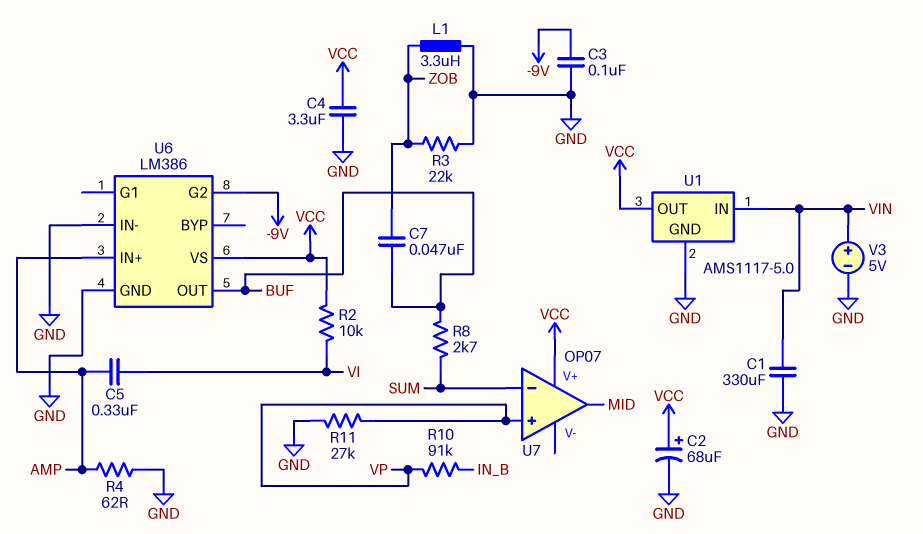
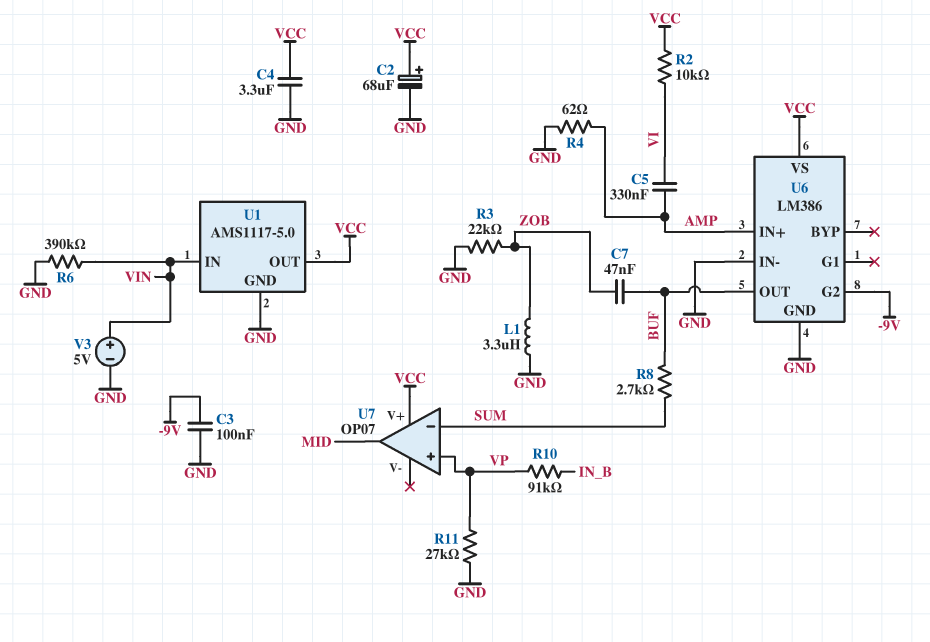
C1: 330uF (GND, VIN) -> none
R6: none -> 390k (GND, VIN)

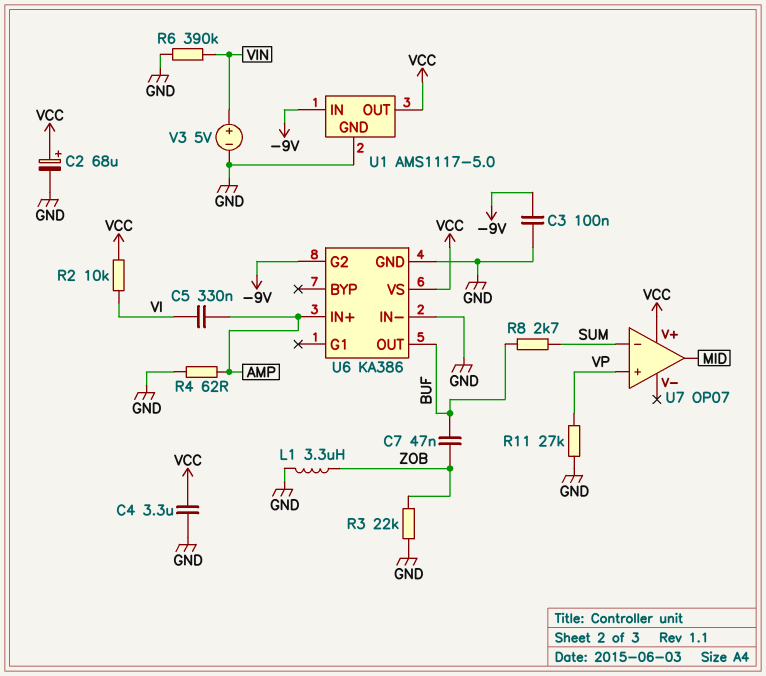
R10: 91k (IN_B, VP) -> none
U1 pin IN: VIN -> -9V
U6: LM386 -> KA386

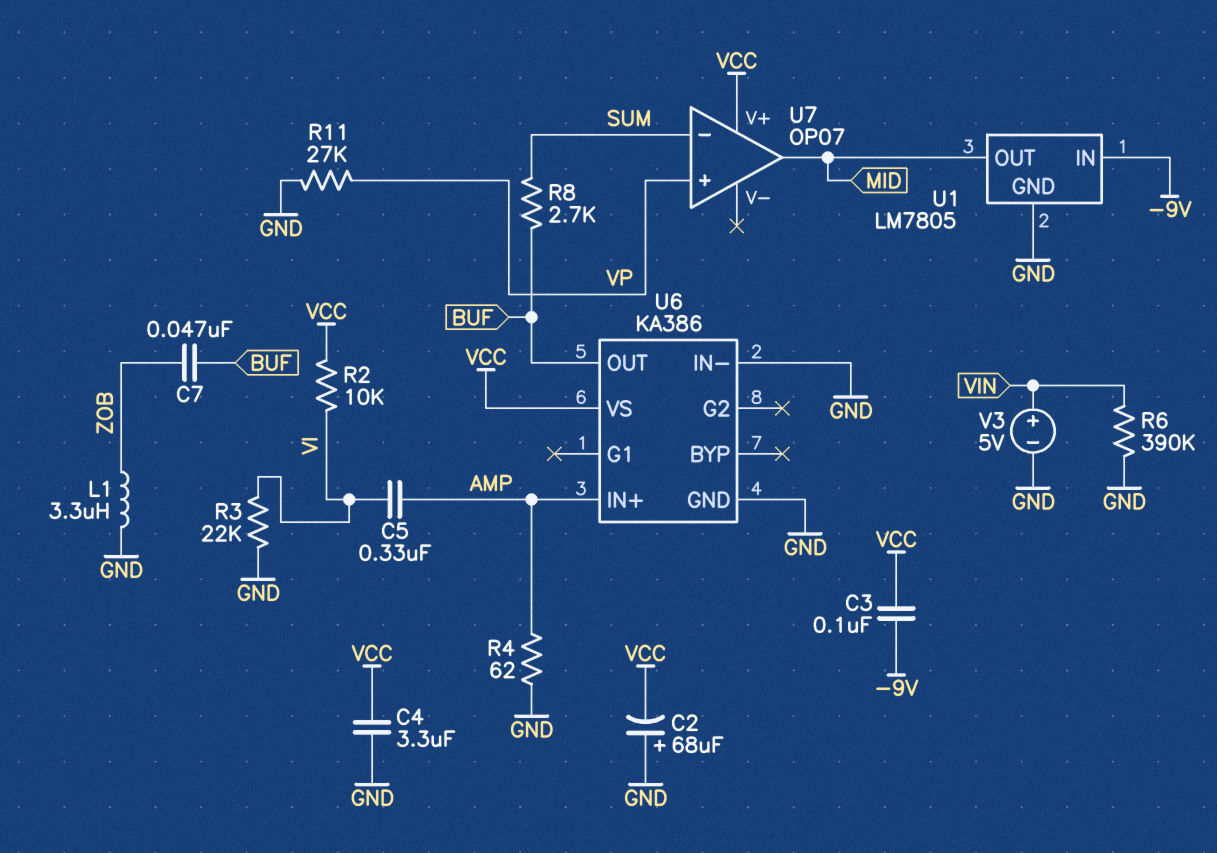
C2: 68uF (plus VCC, minus GND) -> 68uF (plus GND, minus VCC)
C3: 100nF (-9V, GND) -> 100nF (-9V, VCC)
R3: 22k (GND, ZOB) -> 22k (GND, VI)
U1: AMS1117-5.0 -> LM7805
U1 pin OUT: VCC -> MID
U6 pin G2: -9V -> none

